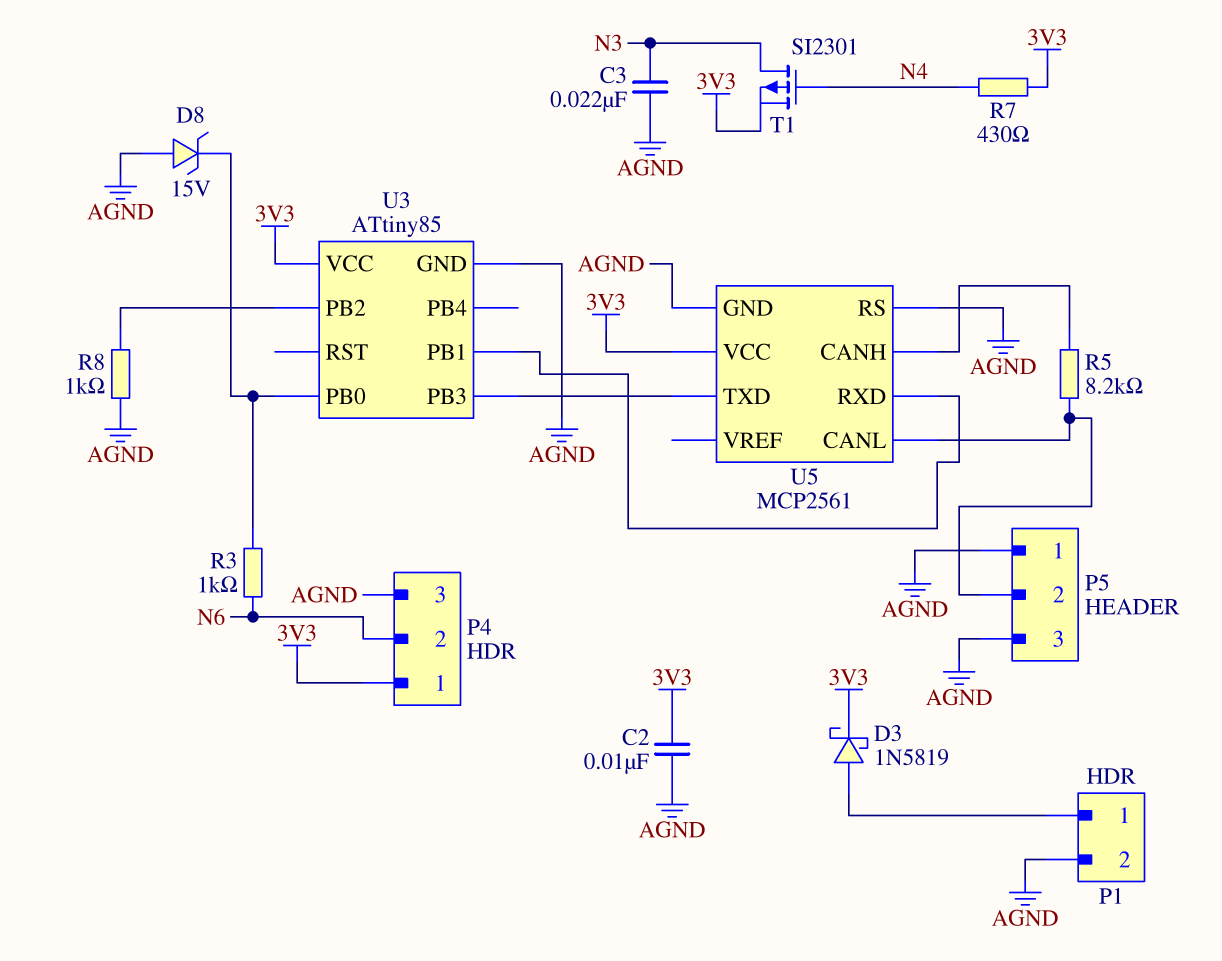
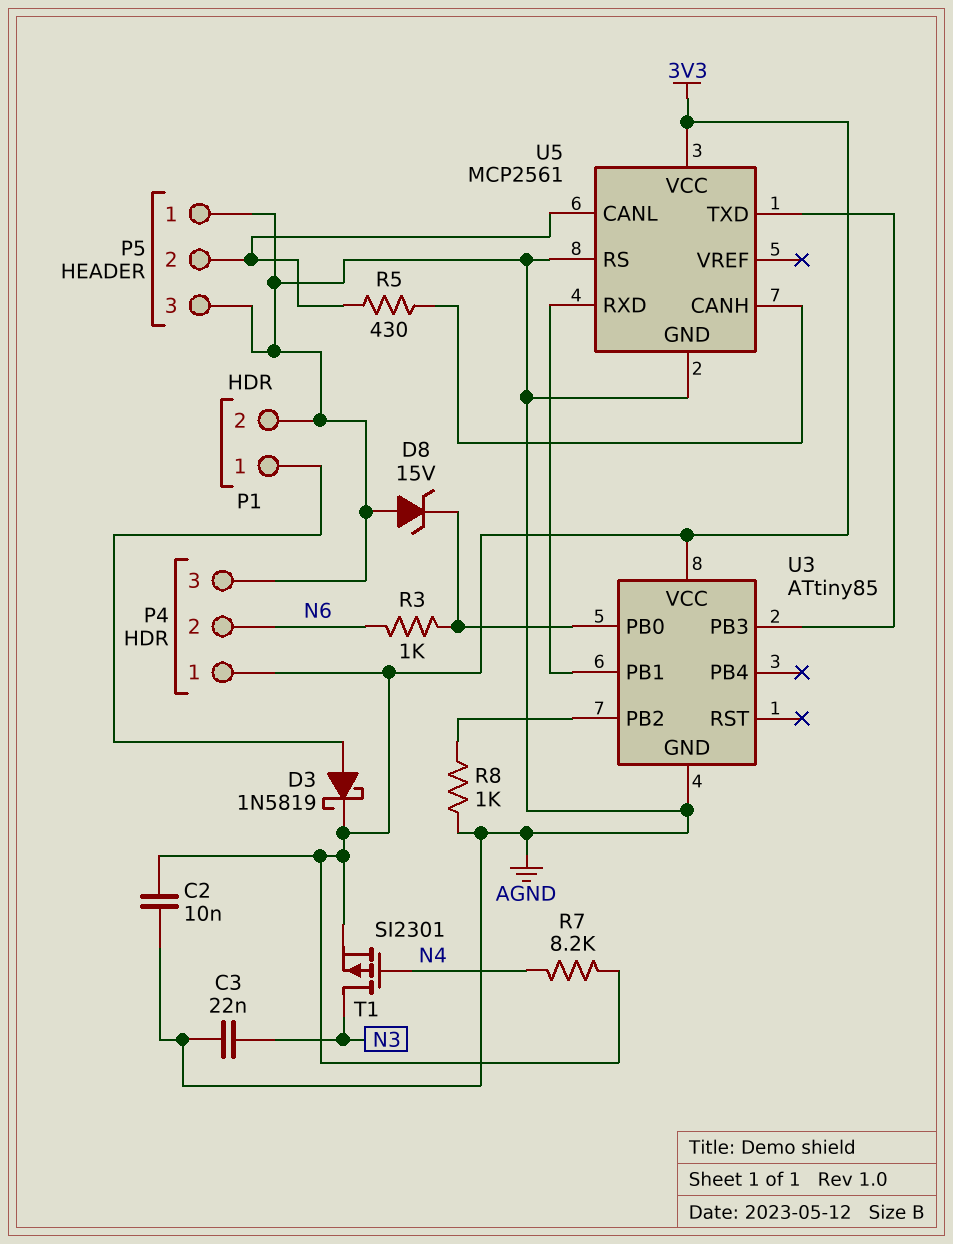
R5: 8.2k (P5/2, U5/CANH) -> 430 (P5/2, U5/CANH)
R7: 430 (3V3, N4) -> 8.2k (3V3, N4)

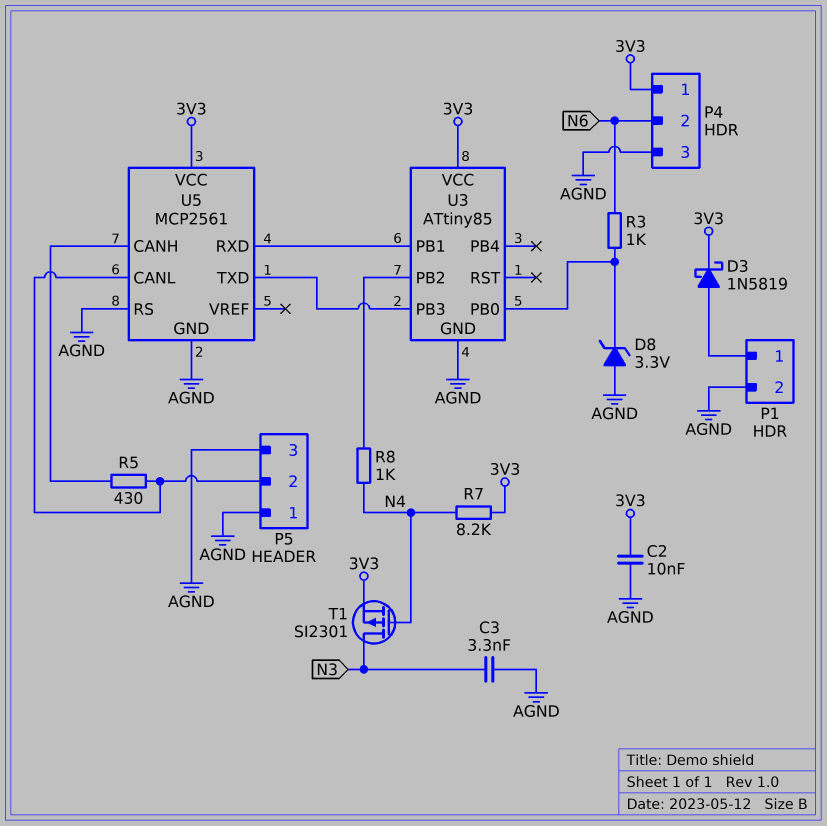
C3: 22nF (AGND, N3) -> 3.3nF (AGND, N3)
D8: zener 15V (A AGND, K U3/PB0) -> zener 3.3V (A AGND, K U3/PB0)
R8: 1k (AGND, U3/PB2) -> 1k (N4, U3/PB2)

